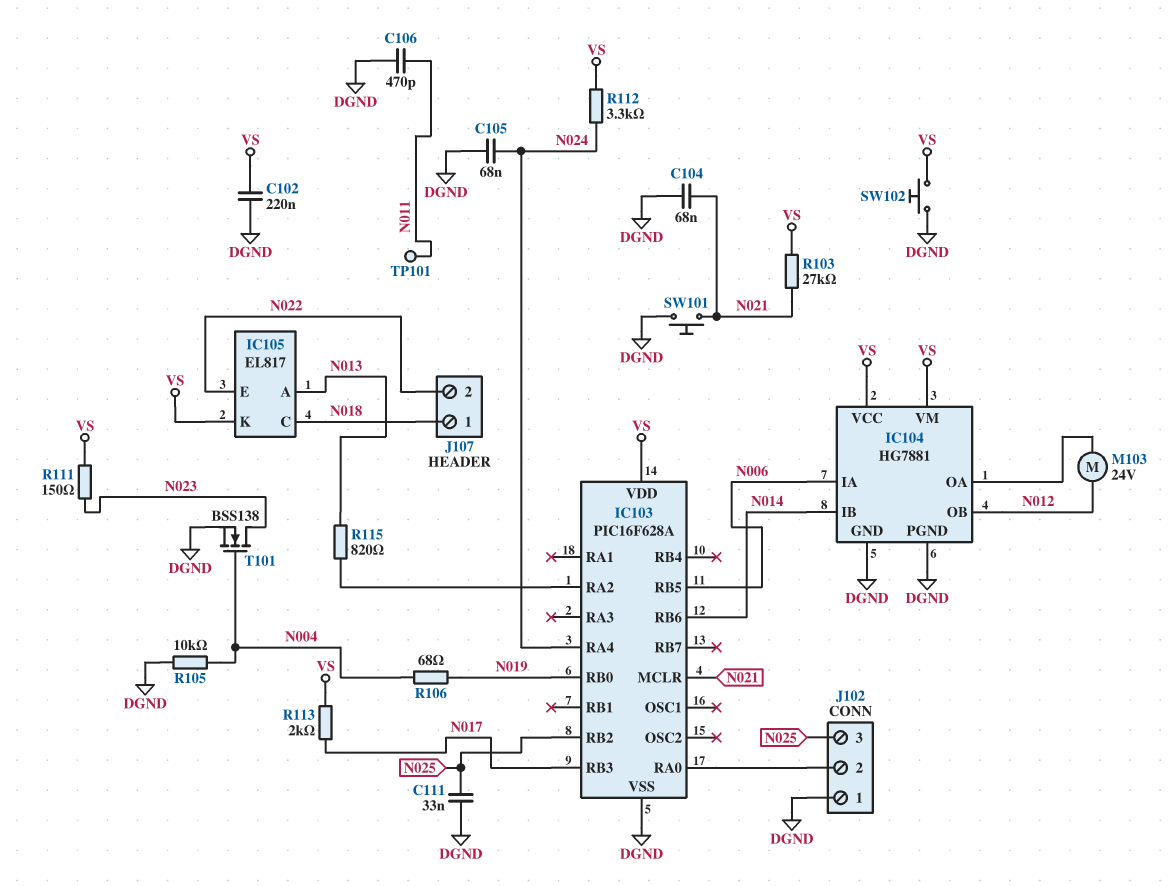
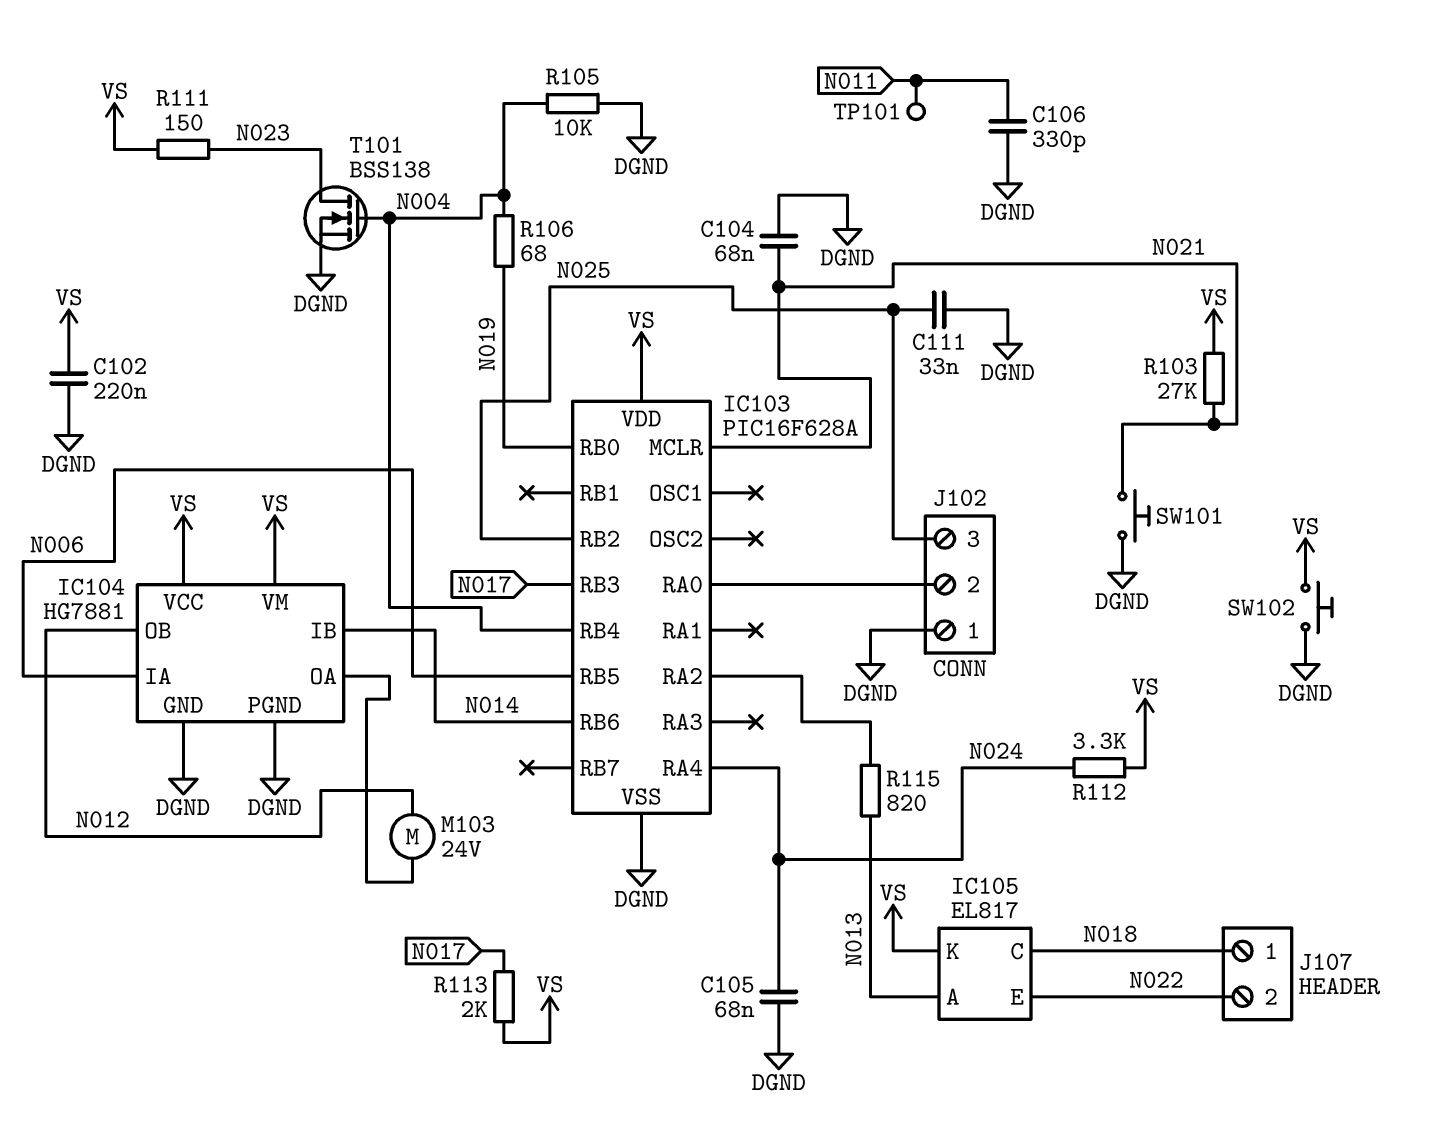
C106: 470pF (DGND, N011) -> 330pF (DGND, N011)
IC103 pin RB4: none -> N004

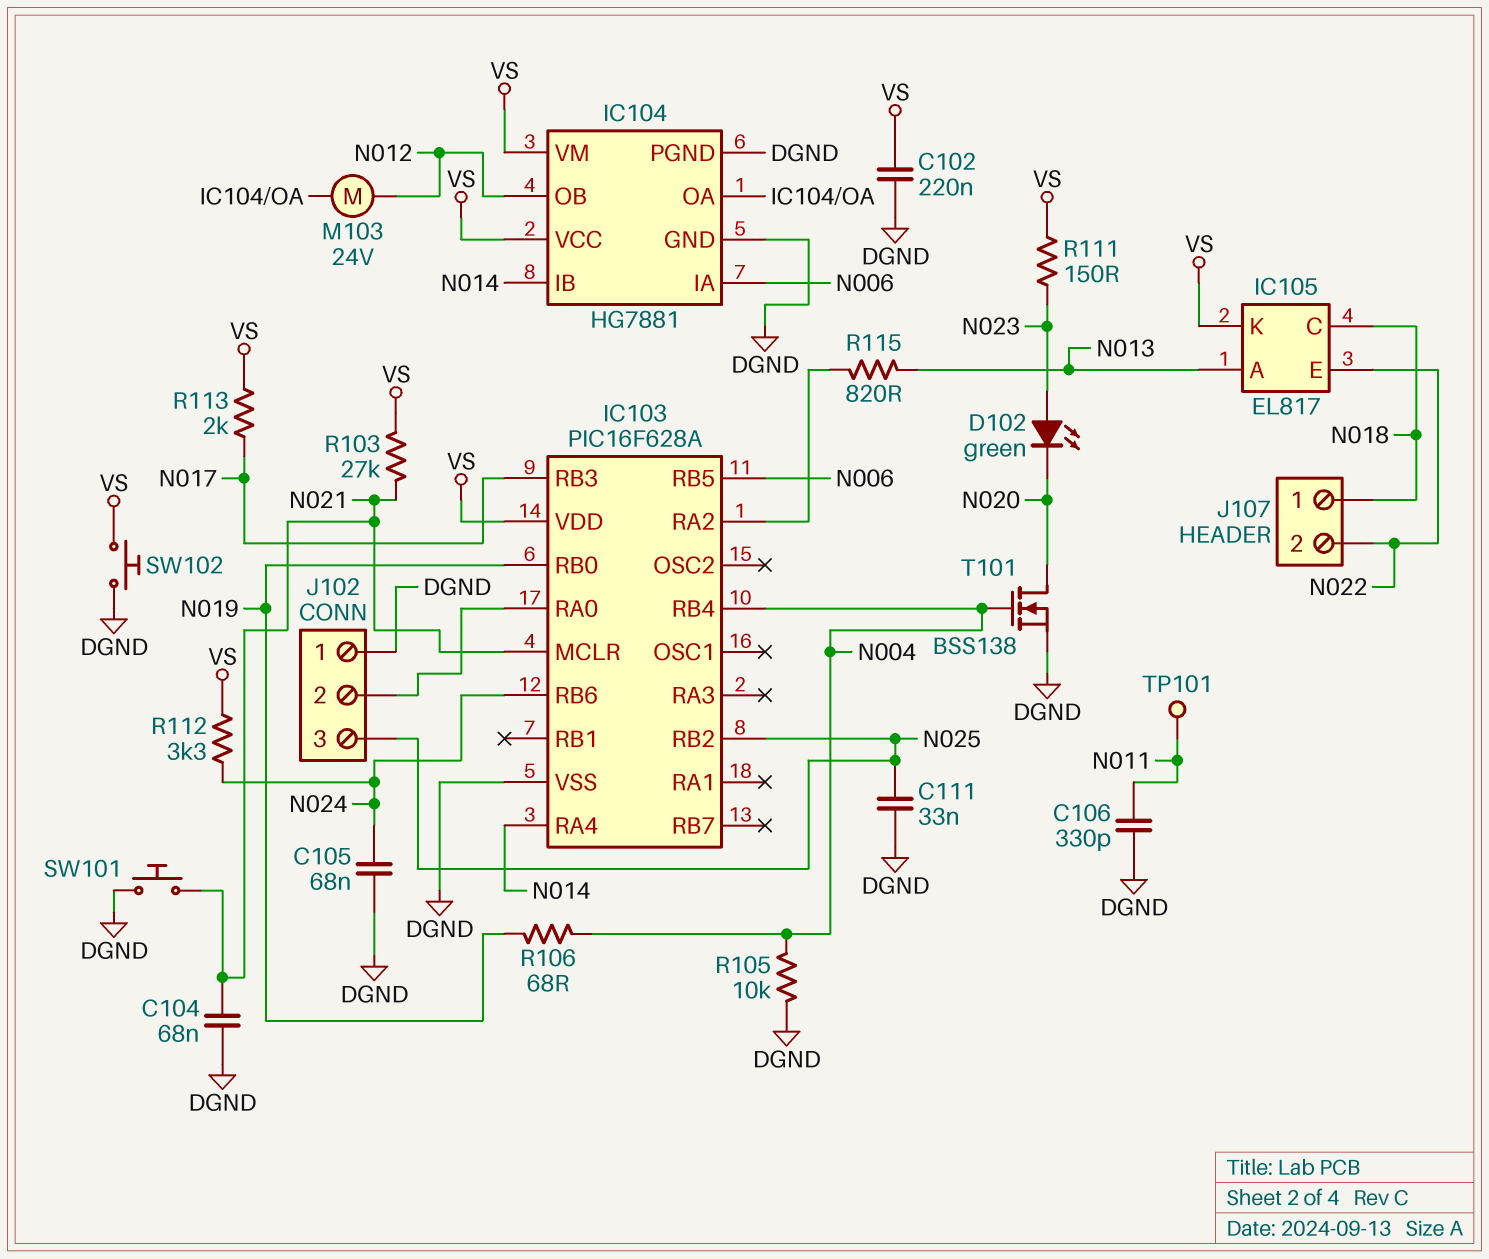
D102: none -> LED green (A N023, K N020)
IC103 pin RA4: N024 -> N014
IC103 pin RB6: N014 -> N024
T101: NMOS BSS138 (G N004, D N023, S DGND) -> NMOS BSS138 (G N004, D N020, S DGND)

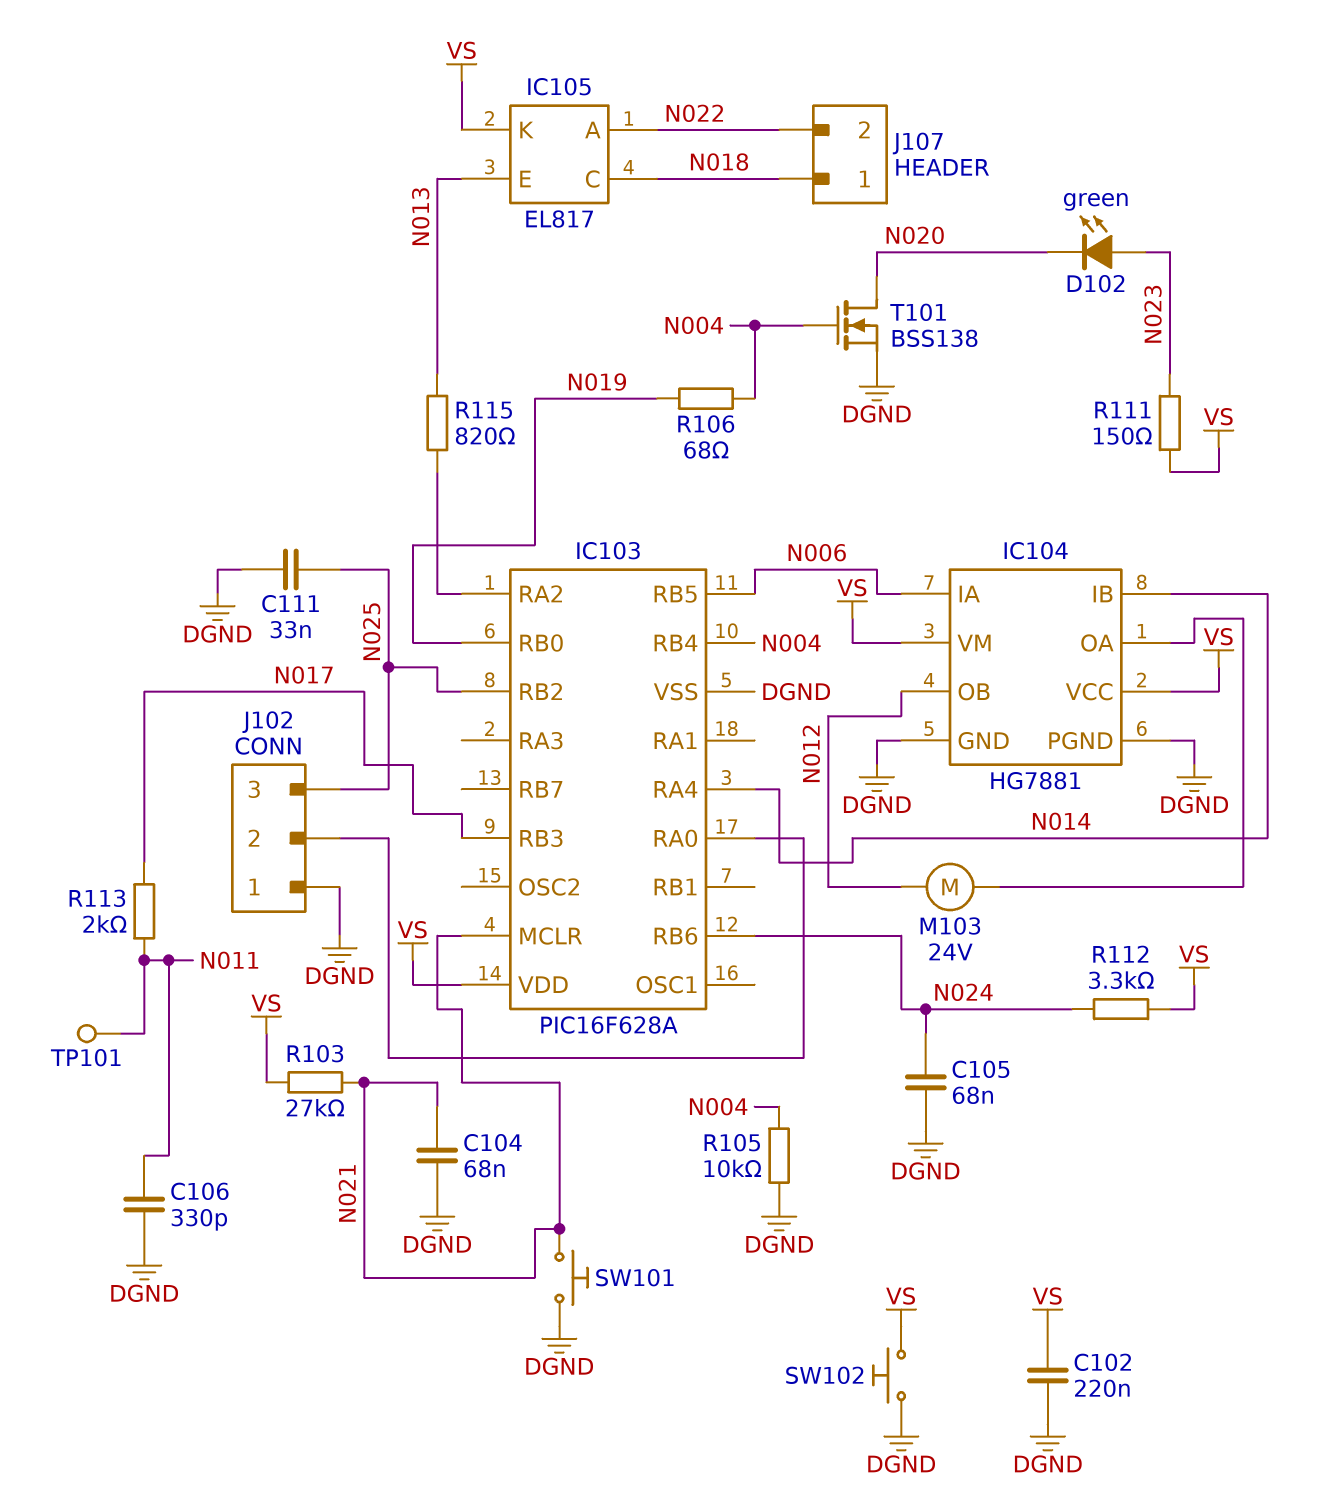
IC105 pin A: N013 -> N022
IC105 pin E: N022 -> N013
R113: 2k (N017, VS) -> 2k (N011, N017)

